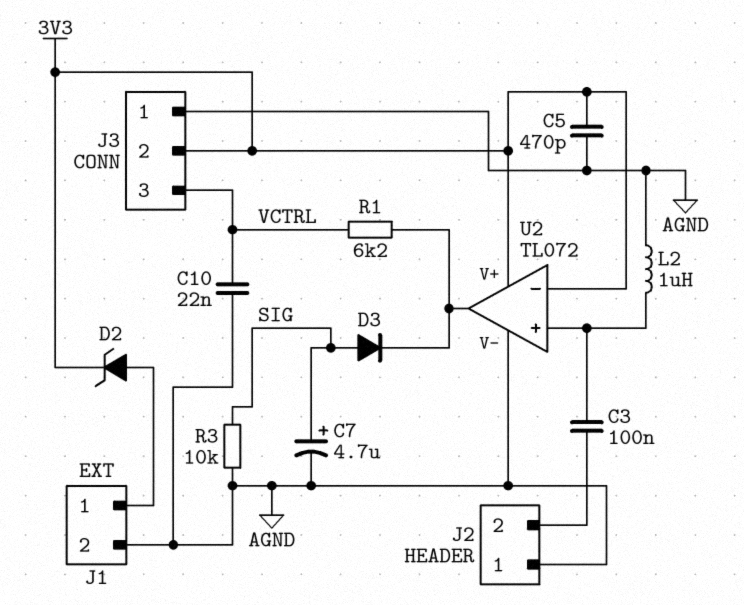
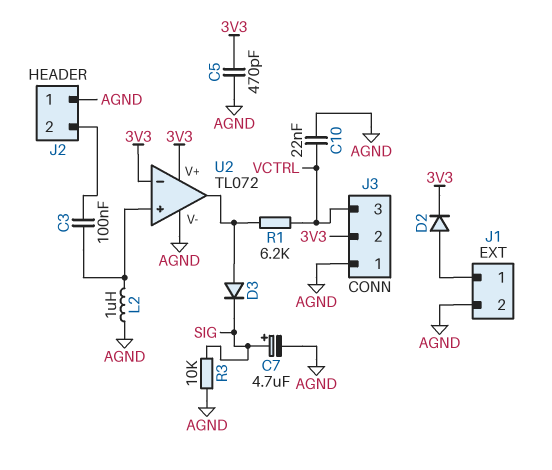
D2: zener (A J1/1, K 3V3) -> diode (A J1/1, K 3V3)
D3: diode (A SIG, K U2/out) -> diode (A U2/out, K SIG)

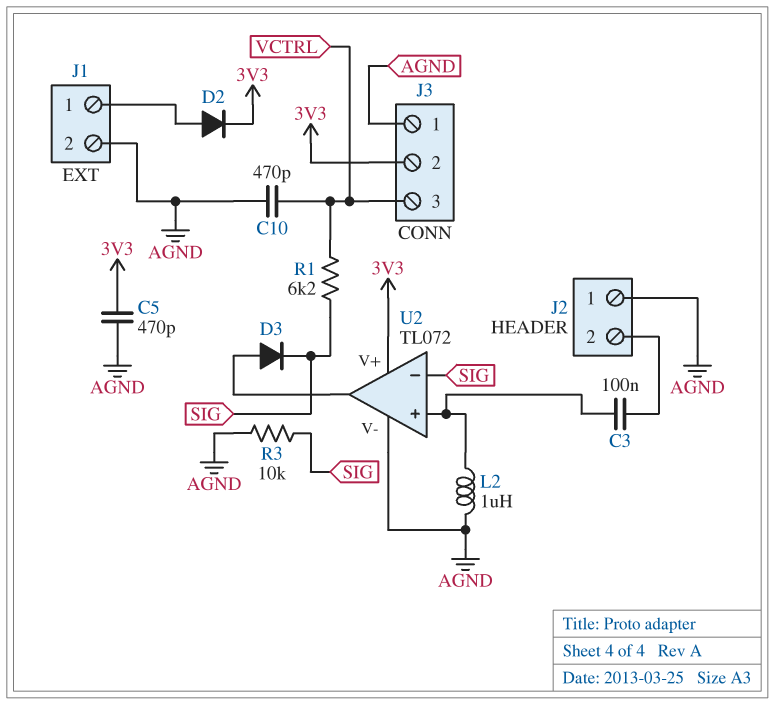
C7: 4.7uF (plus SIG, minus AGND) -> none
C10: 22nF (AGND, VCTRL) -> 470pF (AGND, VCTRL)
R1: 6.2k (U2/out, VCTRL) -> 6.2k (SIG, VCTRL)
U2 pin in-: 3V3 -> SIG

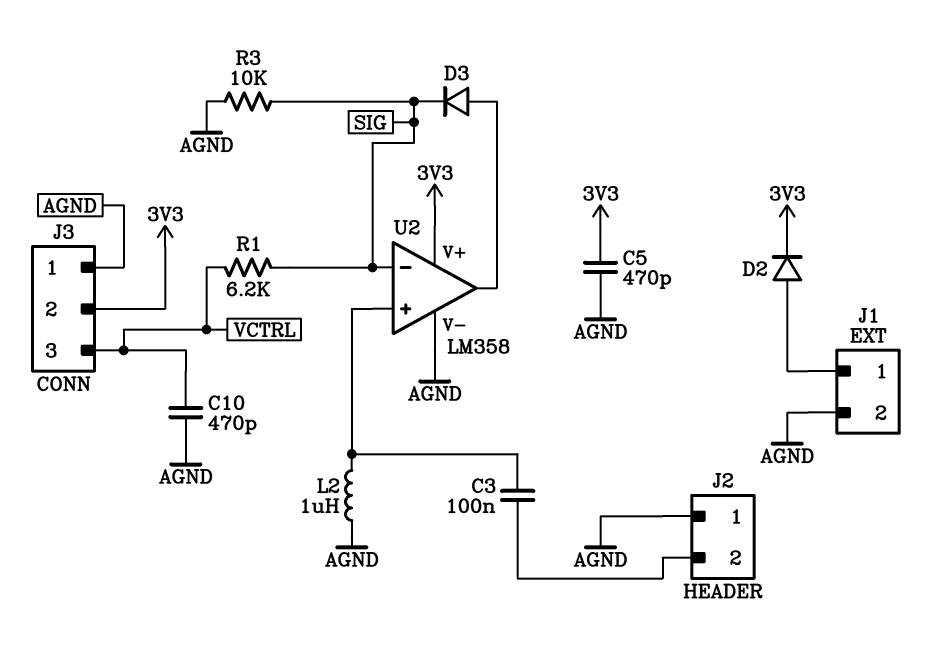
U2: TL072 -> LM358

